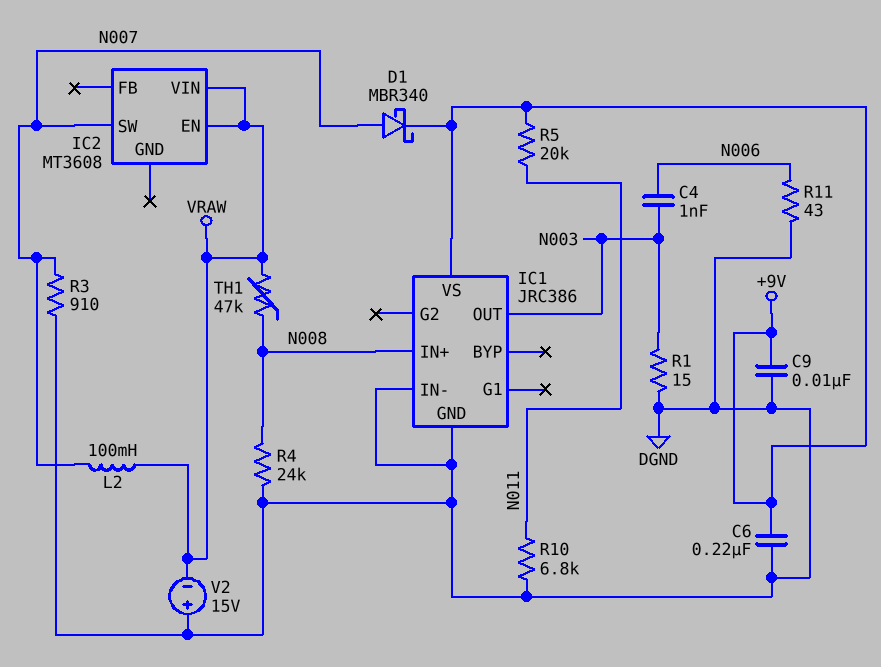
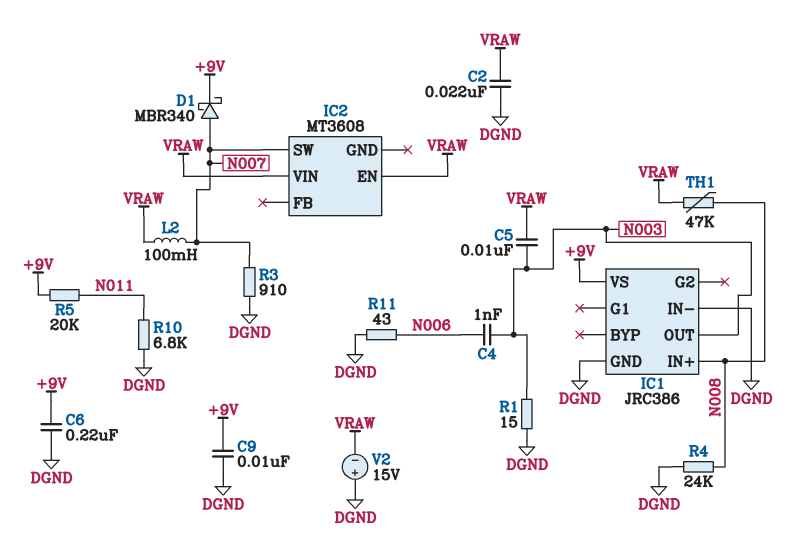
C2: none -> 22nF (DGND, VRAW)
C5: none -> 10nF (N003, VRAW)

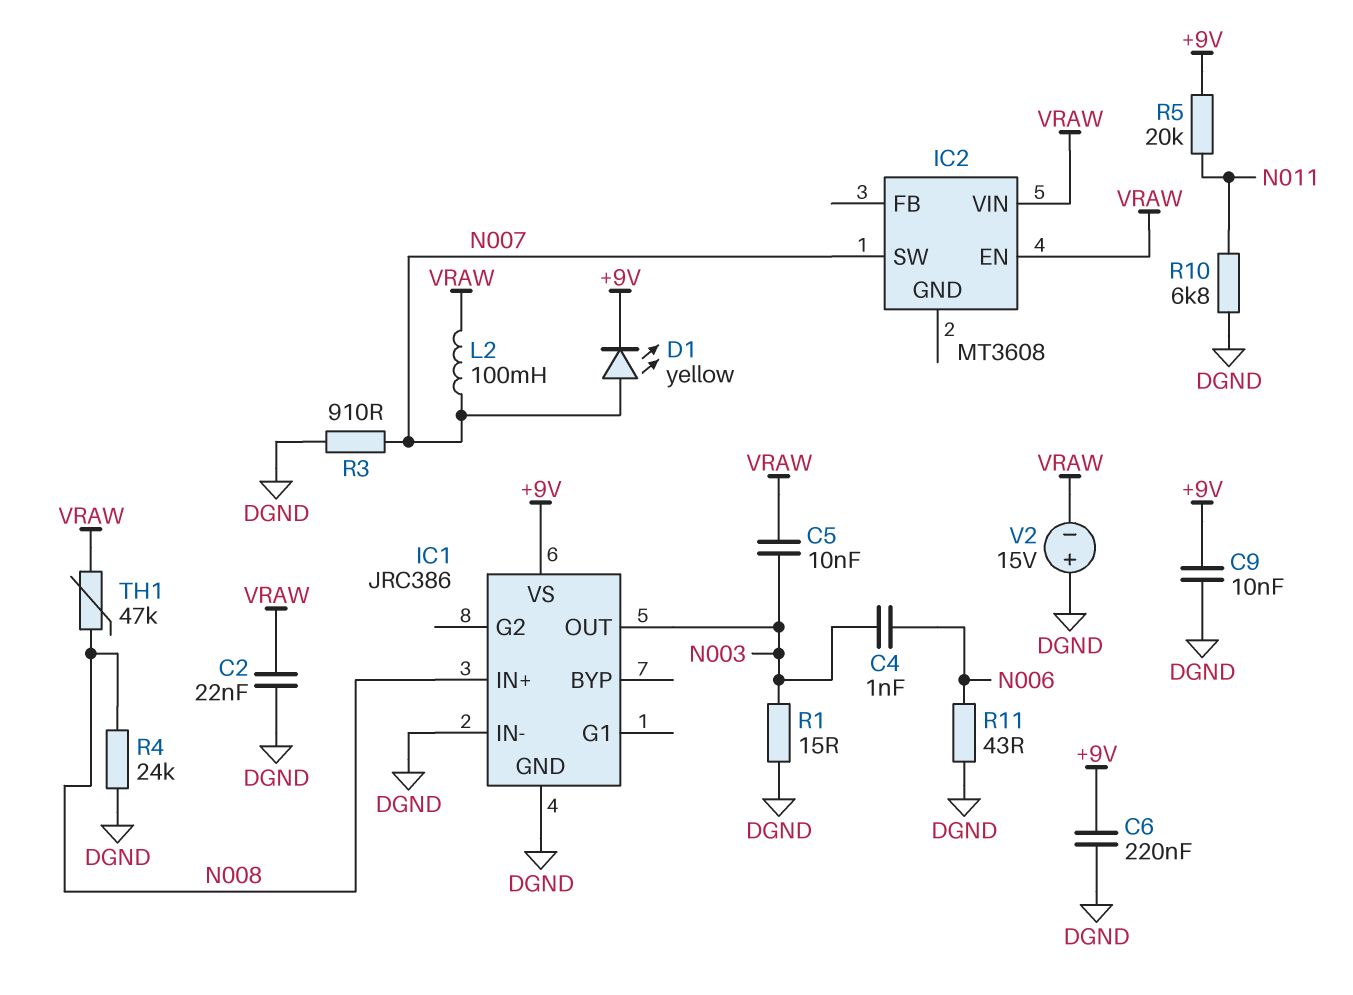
D1: schottky MBR340 (A N007, K +9V) -> LED yellow (A N007, K +9V)

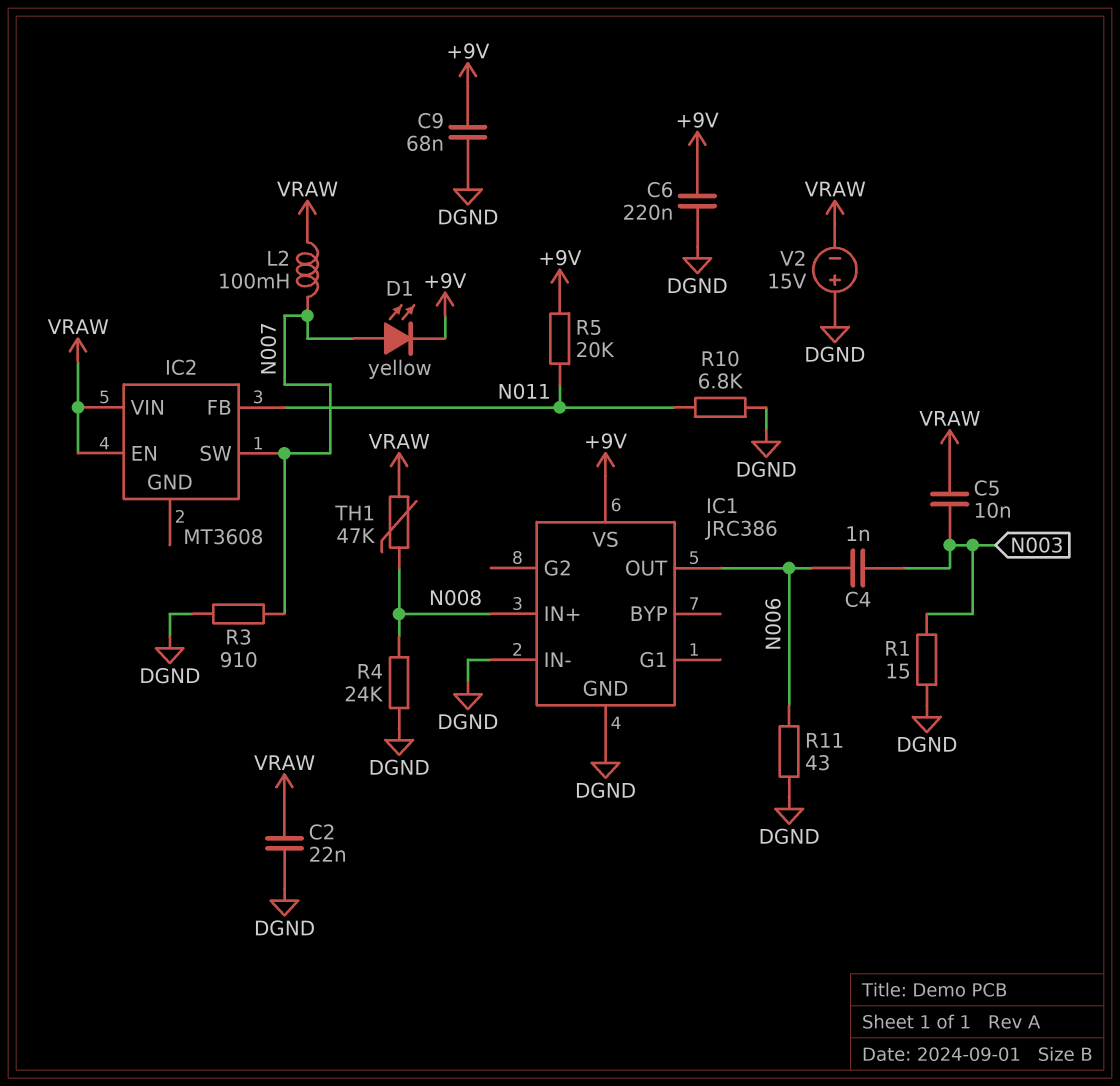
C9: 10nF (+9V, DGND) -> 68nF (+9V, DGND)
IC1 pin OUT: N003 -> N006
IC2 pin FB: none -> N011

